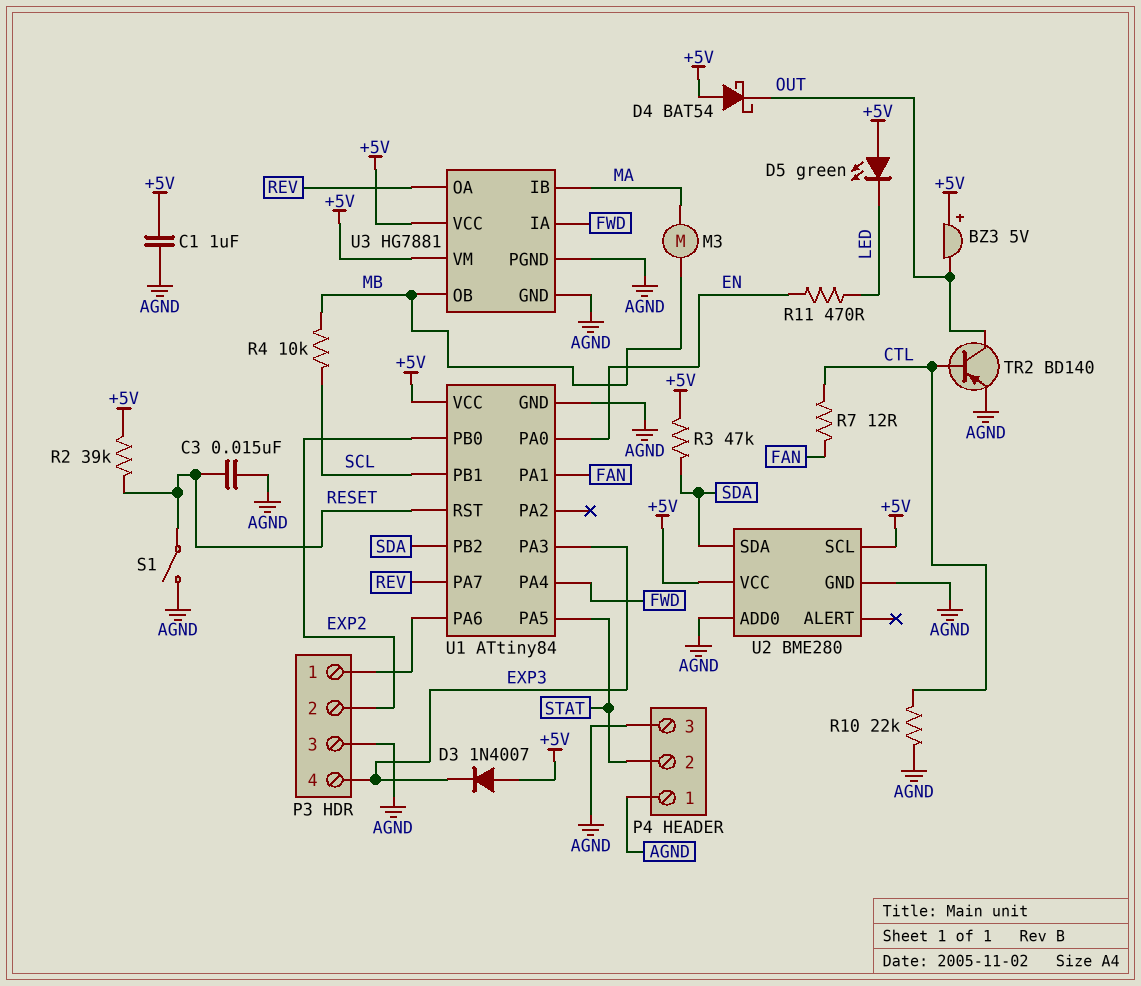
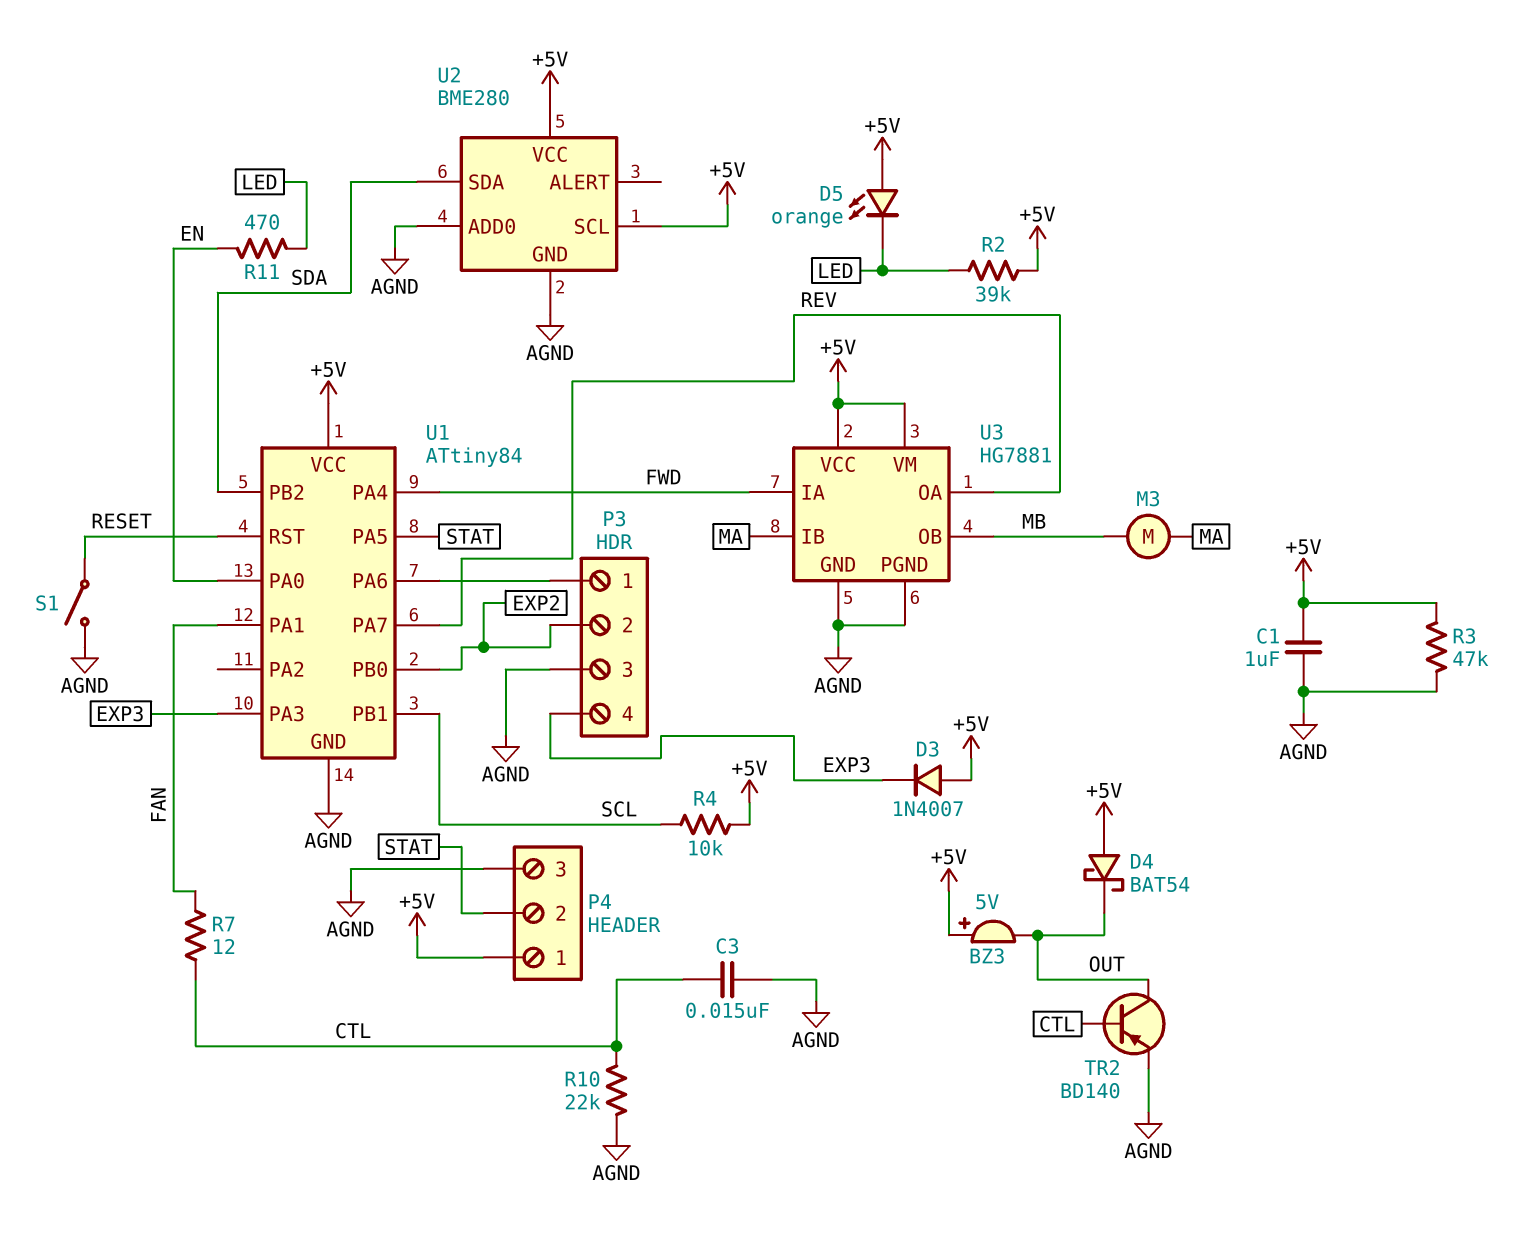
C3: 15nF (AGND, RESET) -> 15nF (AGND, CTL)
D5: LED green (A +5V, K LED) -> LED orange (A +5V, K LED)
P4 pin 1: AGND -> +5V
R2: 39k (+5V, RESET) -> 39k (+5V, LED)
R3: 47k (+5V, SDA) -> 47k (+5V, AGND)
R4: 10k (MB, SCL) -> 10k (+5V, SCL)

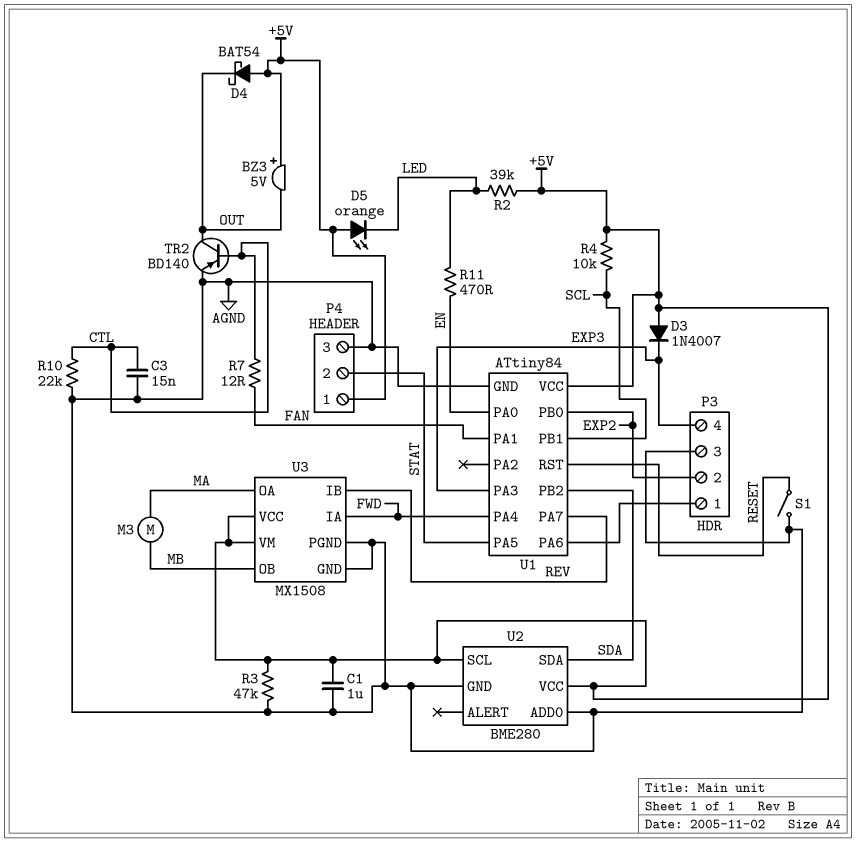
U3: HG7881 -> MX1508
U3 pin IB: MA -> REV
U3 pin OA: REV -> MA

